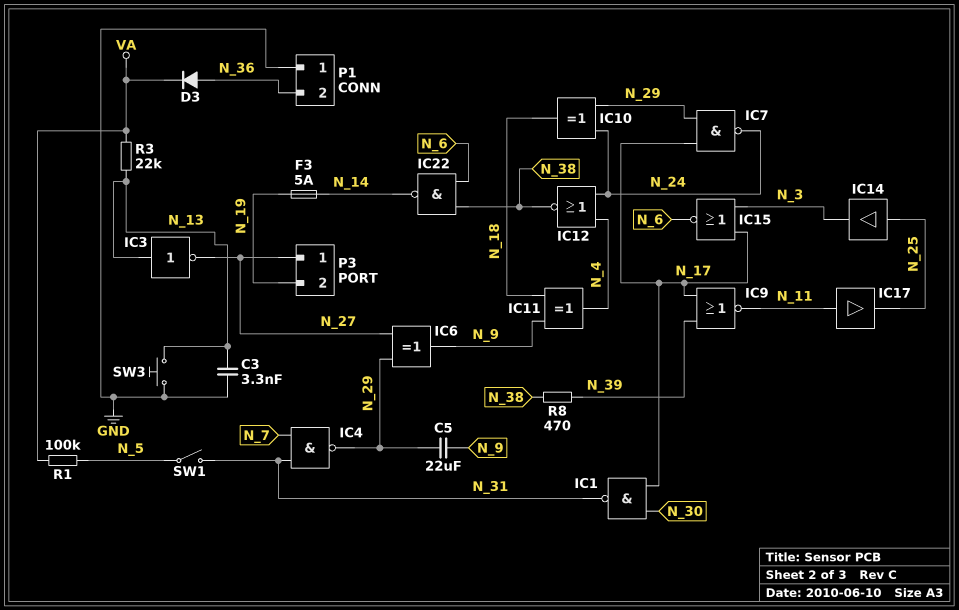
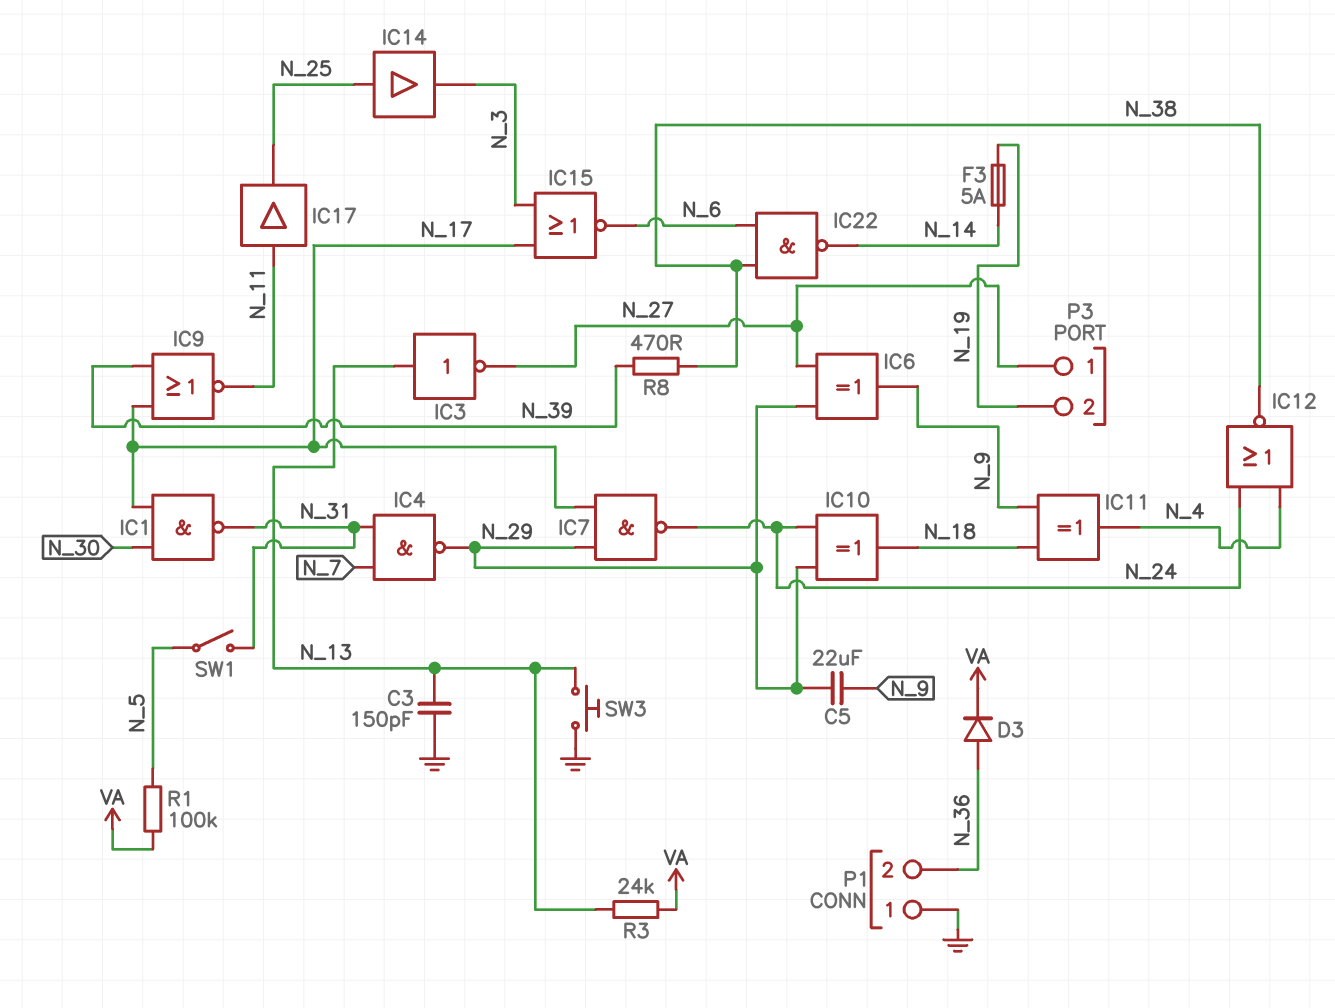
C3: 3.3nF (GND, N_13) -> 150pF (GND, N_13)
R3: 22k (N_13, VA) -> 24k (N_13, VA)

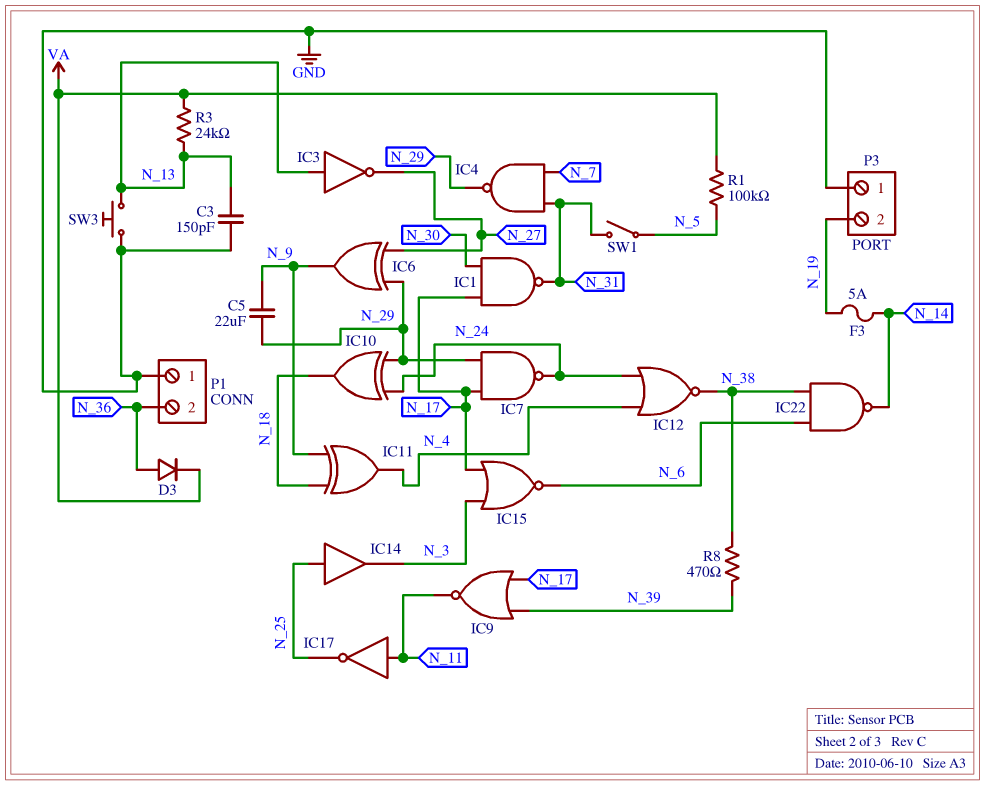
IC17: buffer (in N_11, out N_25) -> NOT (in N_11, out N_25)
P3 pin 1: N_27 -> GND

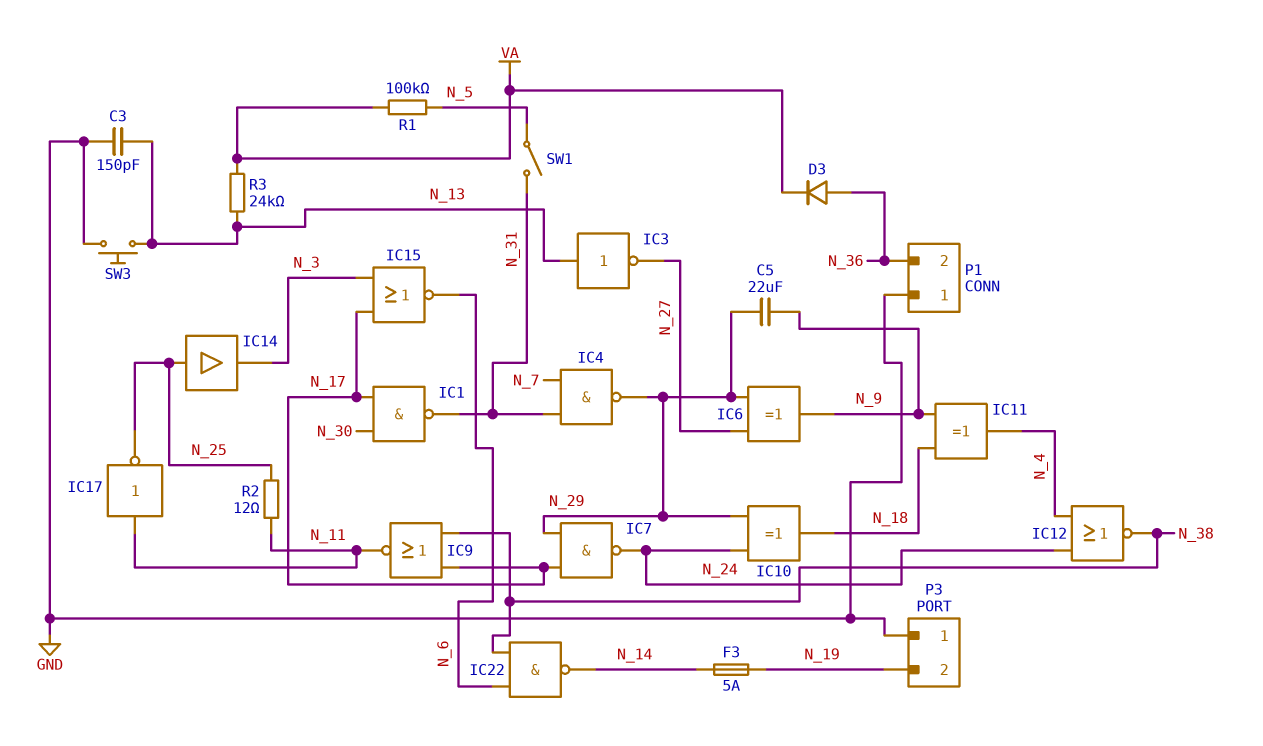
IC9: NOR (in N_17, in N_39, out N_11) -> NOR (in N_17, in N_38, out N_11)
R2: none -> 12 (N_11, N_25)
R8: 470 (N_38, N_39) -> none

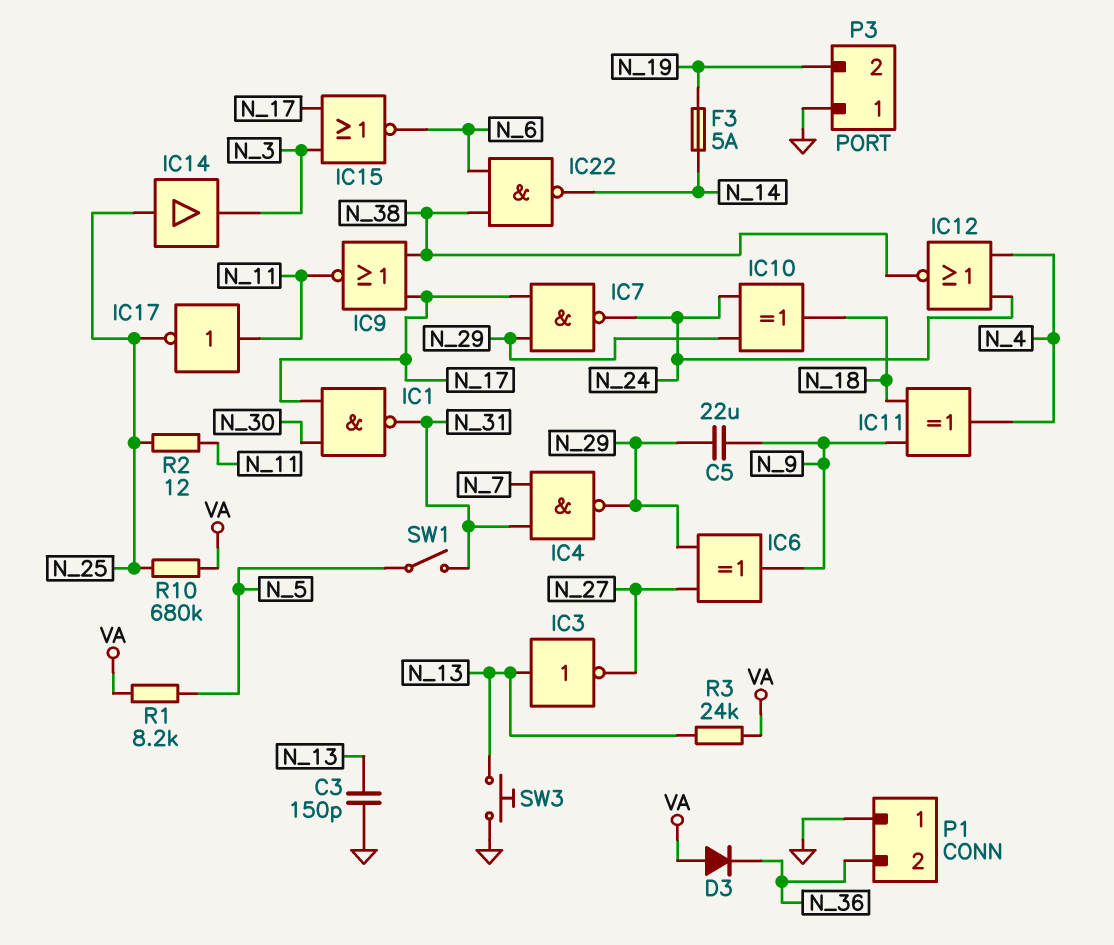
D3: diode (A N_36, K VA) -> diode (A VA, K N_36)
R1: 100k (N_5, VA) -> 8.2k (N_5, VA)
R10: none -> 680k (N_25, VA)

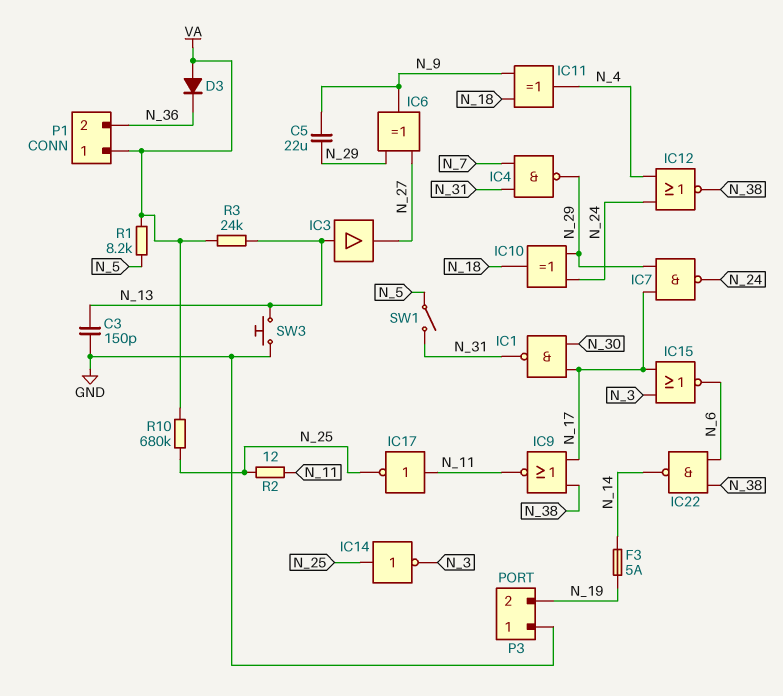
IC3: NOT (in N_13, out N_27) -> buffer (in N_13, out N_27)
IC14: buffer (in N_25, out N_3) -> NOT (in N_25, out N_3)
P1 pin 1: GND -> VA

